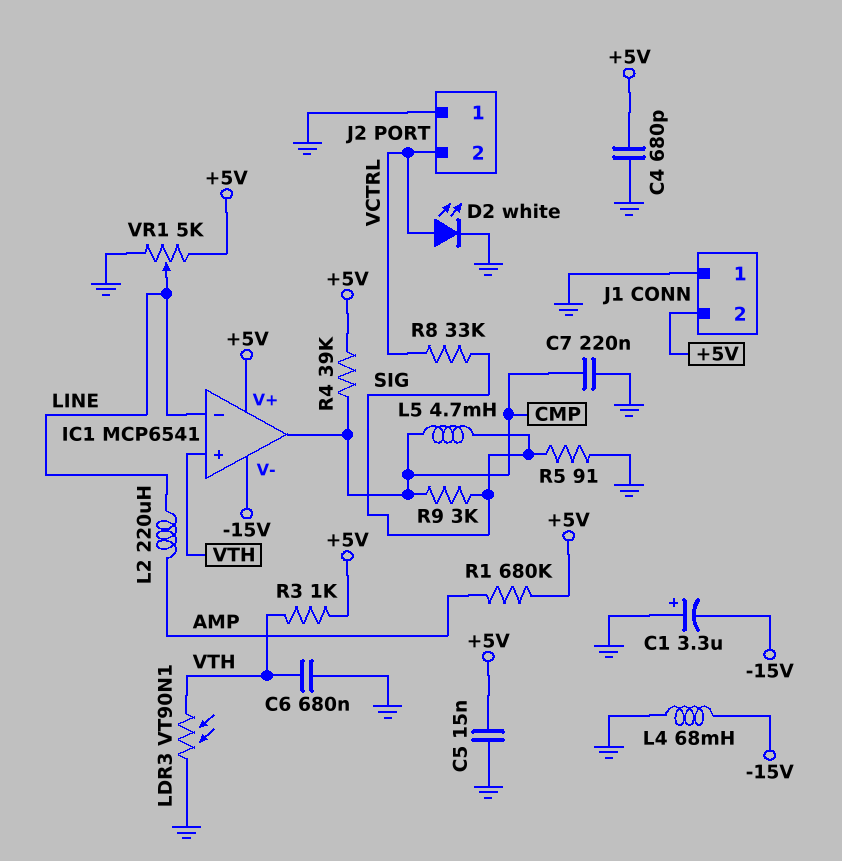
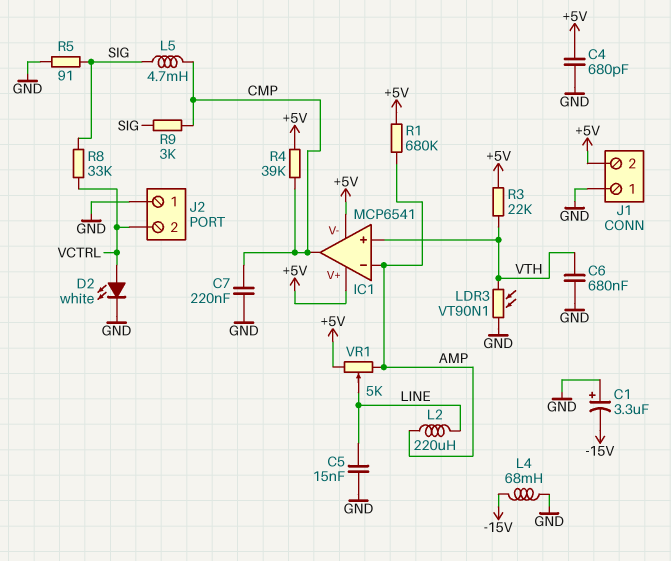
C5: 15nF (+5V, GND) -> 15nF (GND, LINE)
IC1 pin V-: -15V -> +5V
IC1 pin in-: LINE -> AMP
R3: 1k (+5V, VTH) -> 22k (+5V, VTH)
VR1: 5k (+5V, GND, wiper LINE) -> 5k (+5V, AMP, wiper LINE)

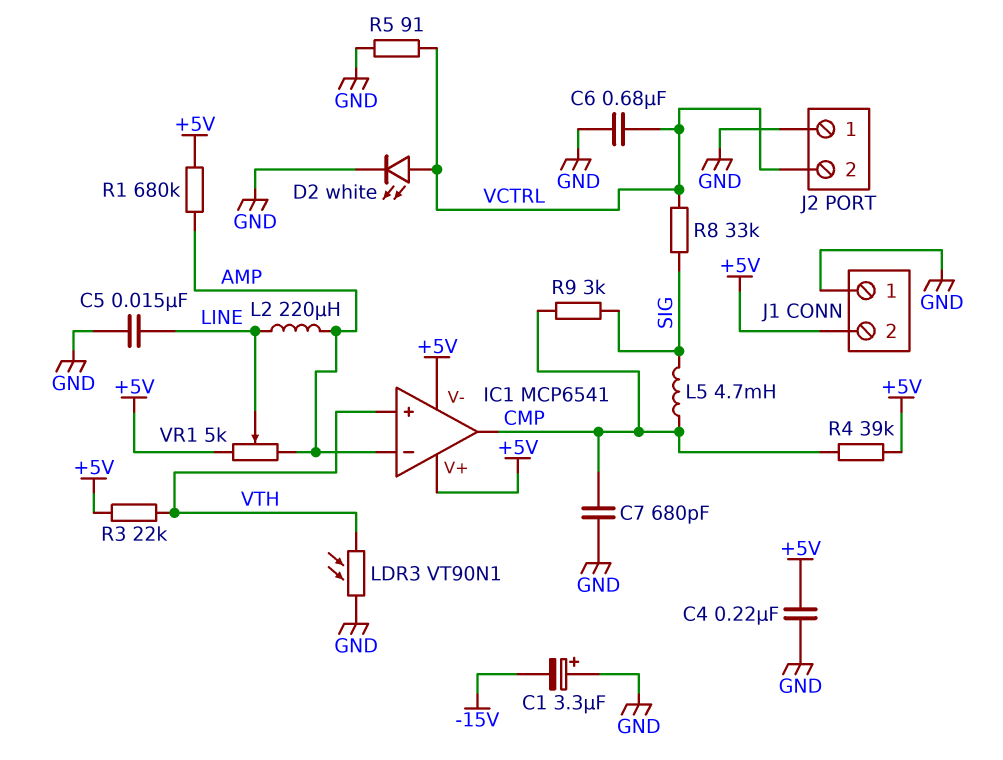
C4: 680pF (+5V, GND) -> 220nF (+5V, GND)
C6: 680nF (GND, VTH) -> 680nF (GND, VCTRL)
C7: 220nF (CMP, GND) -> 680pF (CMP, GND)
L4: 68mH (-15V, GND) -> none
R5: 91 (GND, SIG) -> 91 (GND, VCTRL)

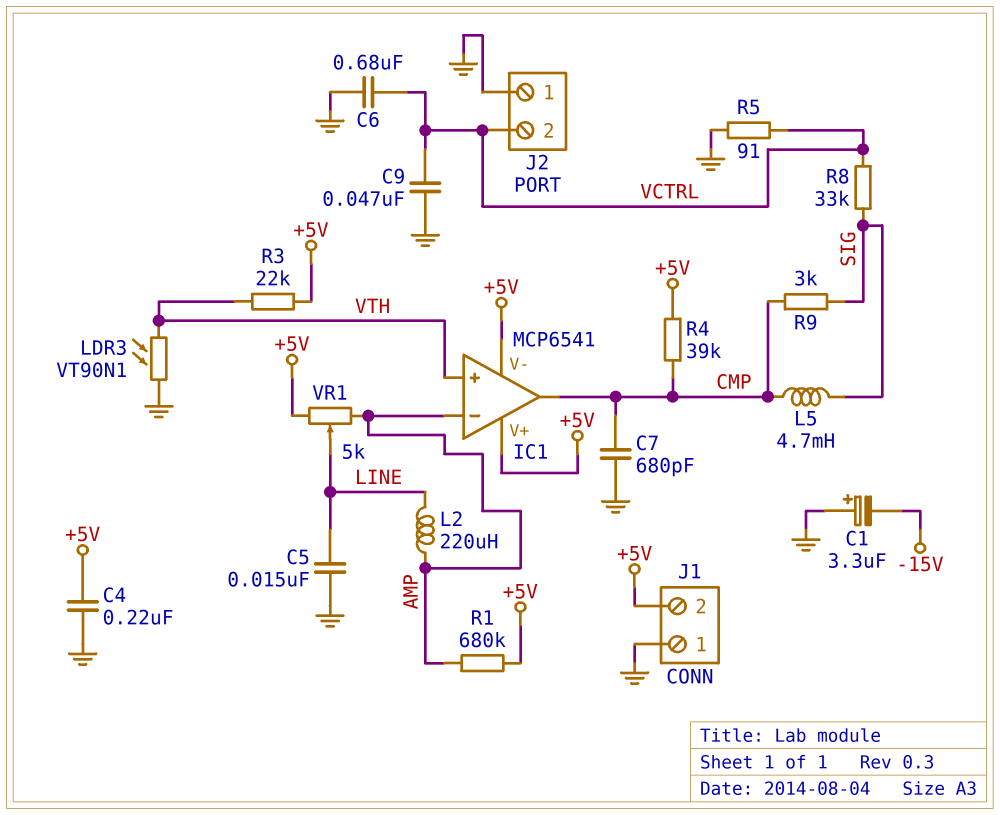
C9: none -> 47nF (GND, VCTRL)
D2: LED white (A VCTRL, K GND) -> none

